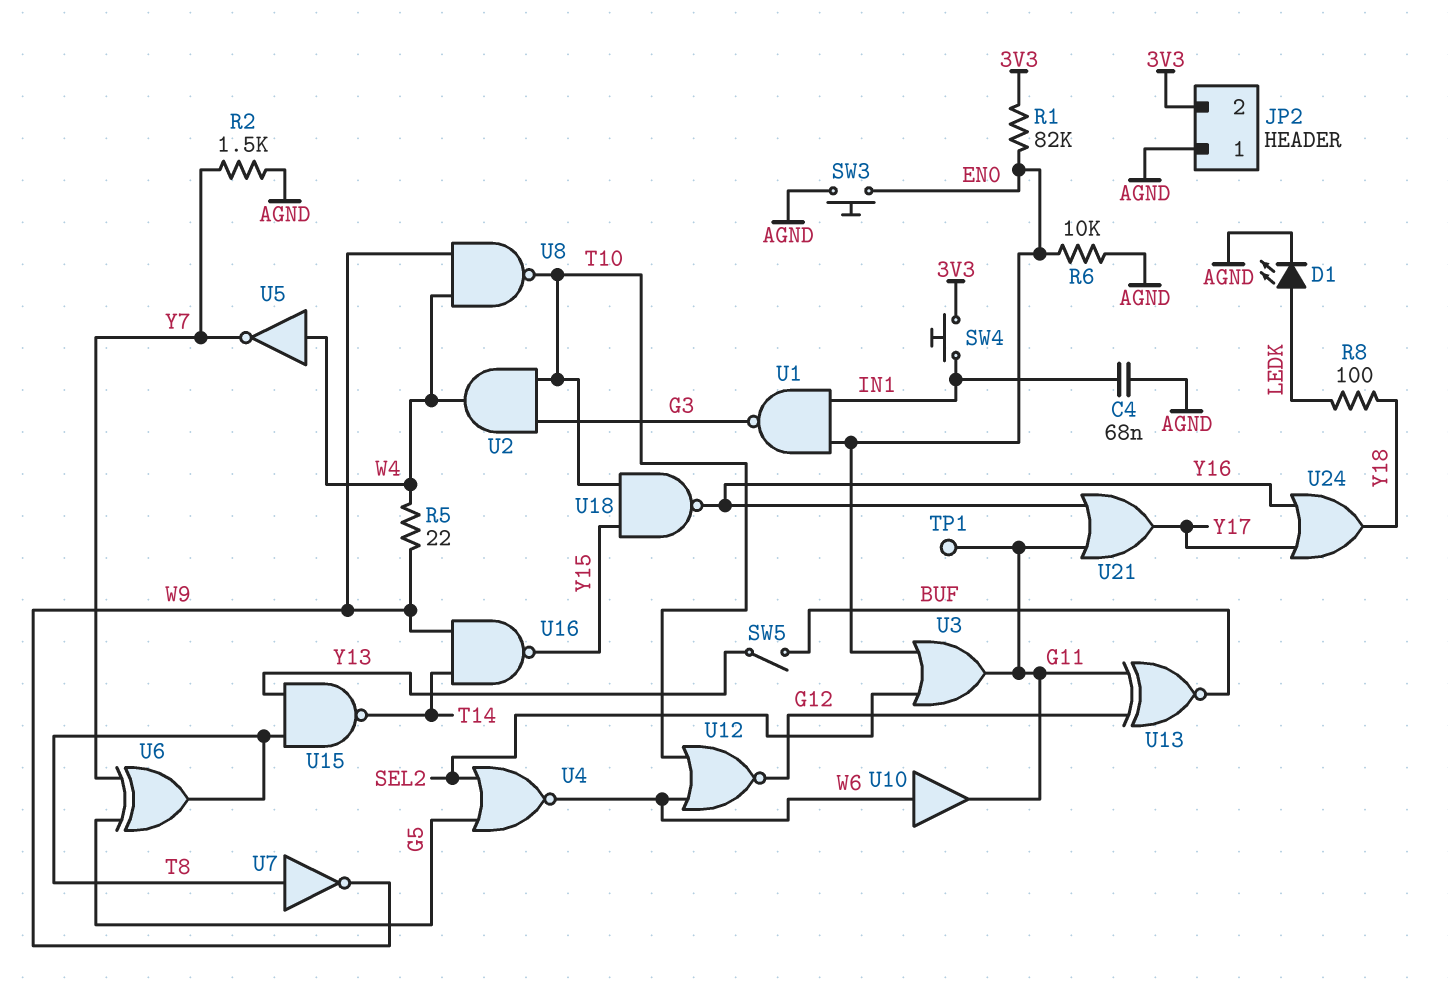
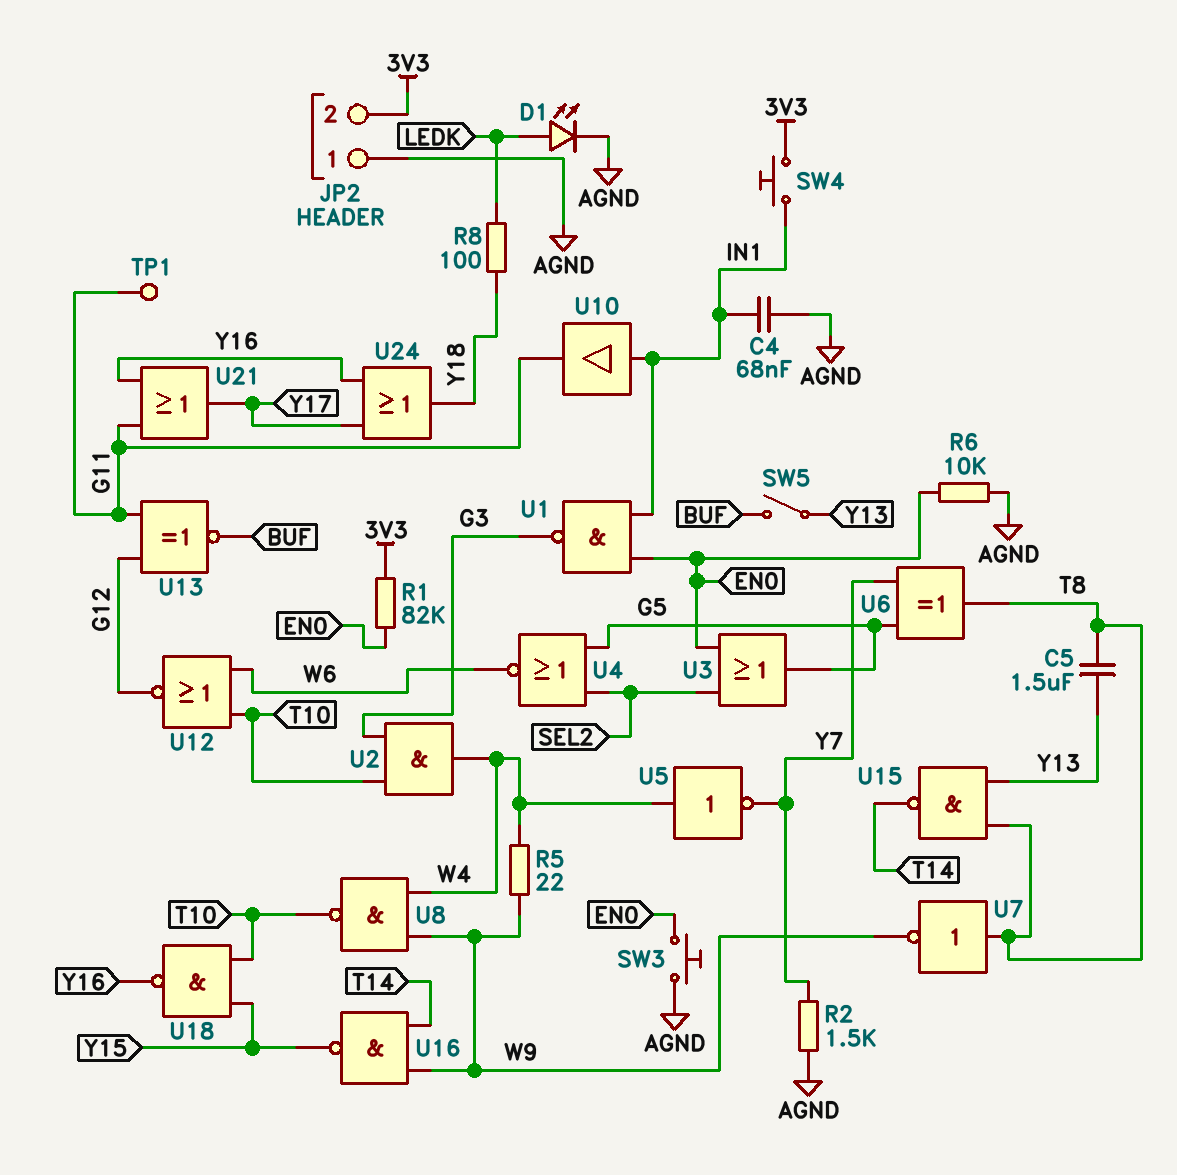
C5: none -> 1.5uF (T8, Y13)
U3: OR (in EN0, in SEL2, out G11) -> OR (in EN0, in SEL2, out G5)
U10: buffer (in W6, out G11) -> buffer (in IN1, out G11)

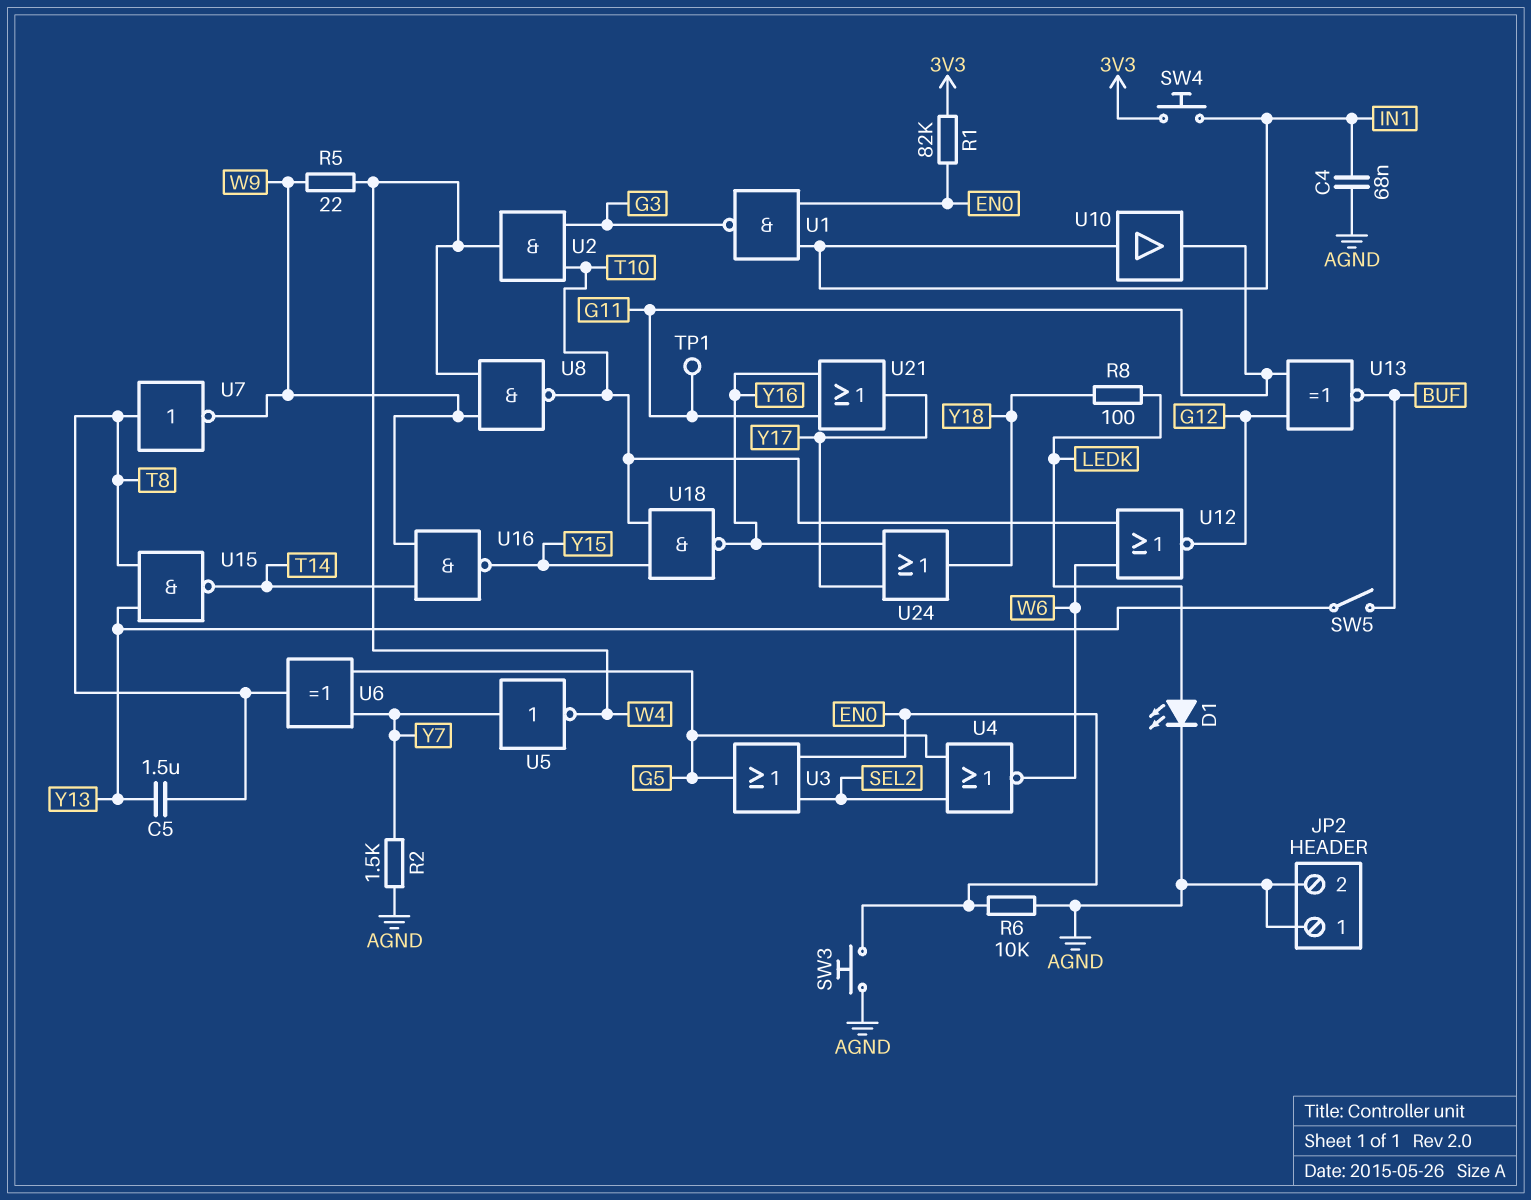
JP2 pin 2: 3V3 -> AGND
U5: NOT (in W4, out Y7) -> NOT (in Y7, out W4)

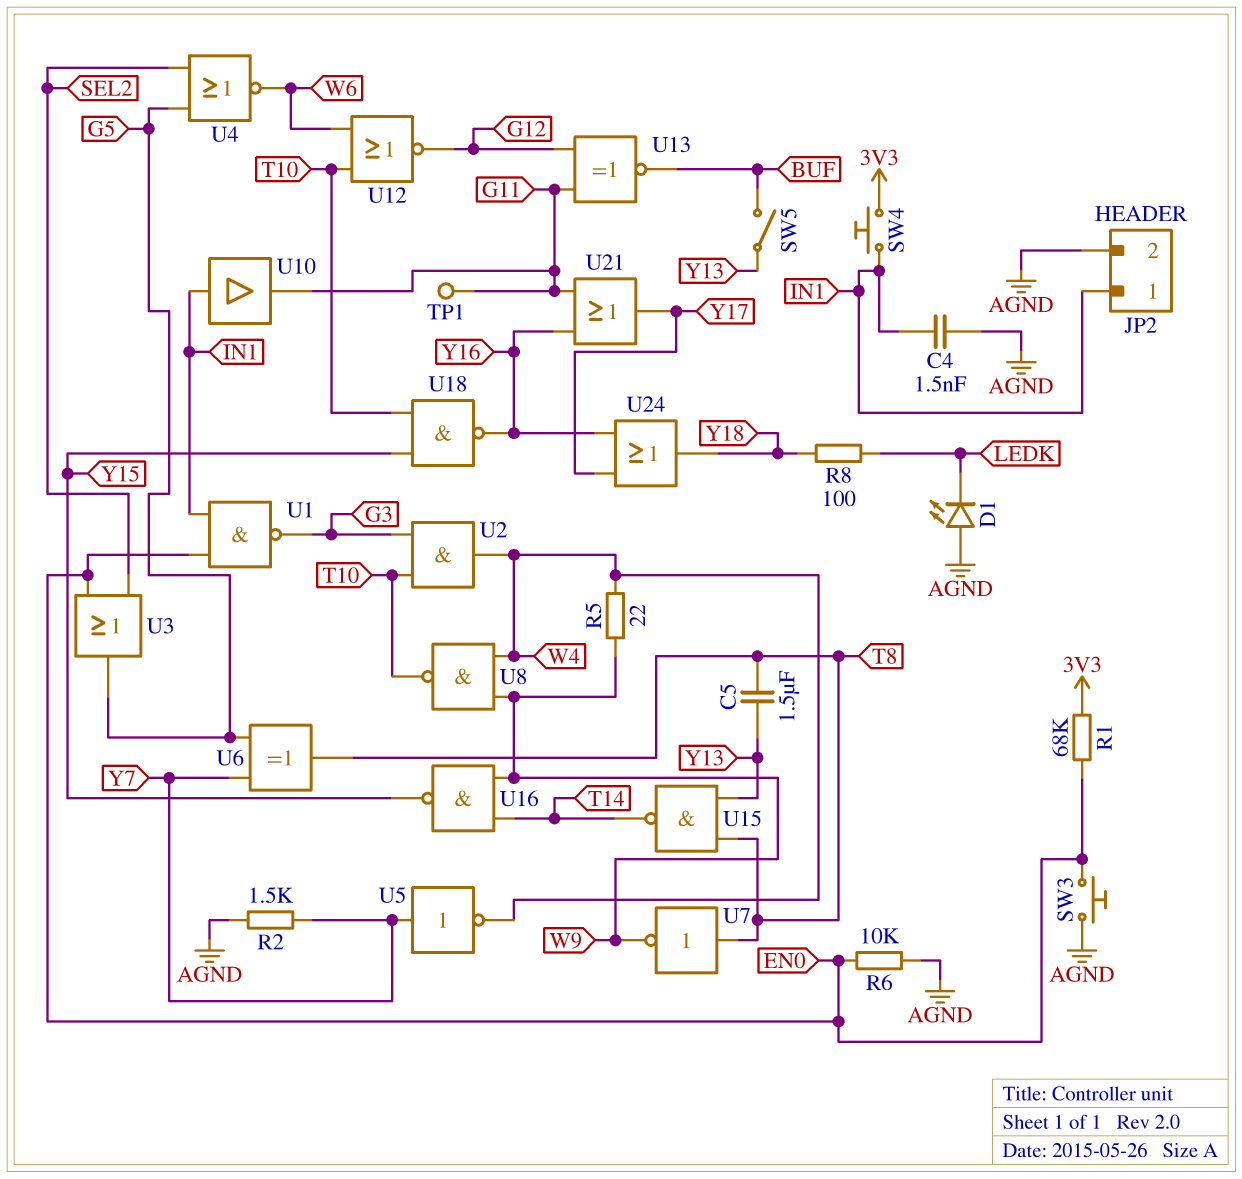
C4: 68nF (AGND, IN1) -> 1.5nF (AGND, IN1)
D1: LED (A LEDK, K AGND) -> LED (A AGND, K LEDK)
JP2 pin 1: AGND -> IN1
R1: 82k (3V3, EN0) -> 68k (3V3, EN0)

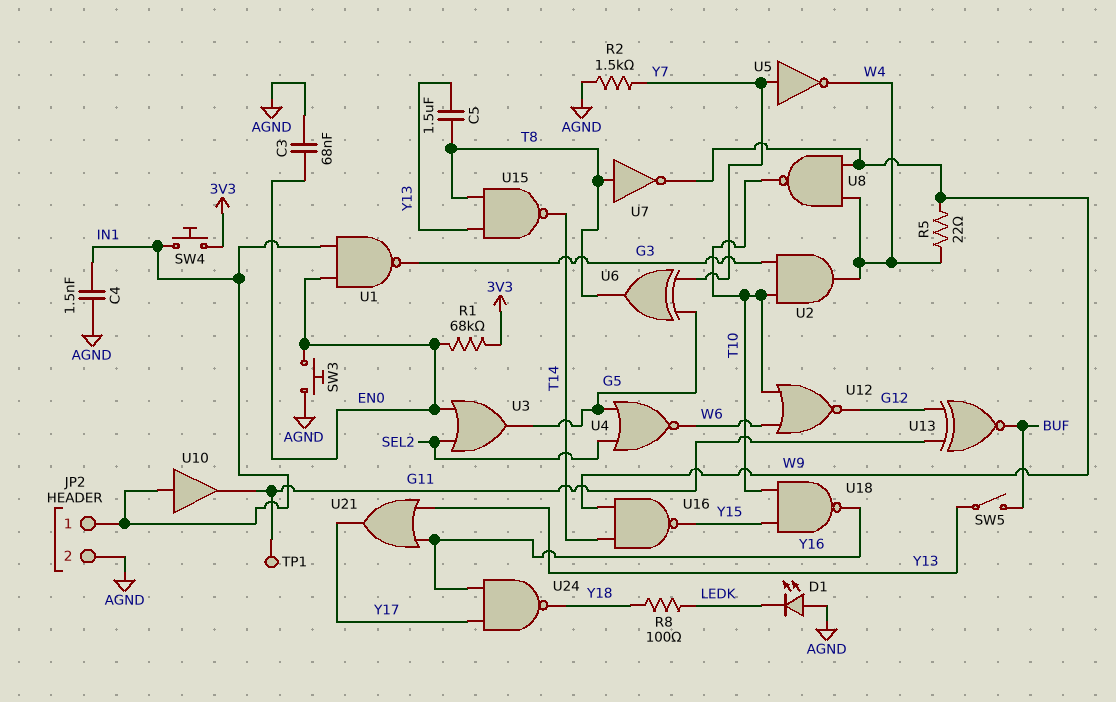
C3: none -> 68nF (AGND, EN0)
R6: 10k (AGND, EN0) -> none
U21: OR (in G11, in Y16, out Y17) -> OR (in Y13, in Y16, out Y17)
U24: OR (in Y16, in Y17, out Y18) -> NAND (in Y16, in Y17, out Y18)

